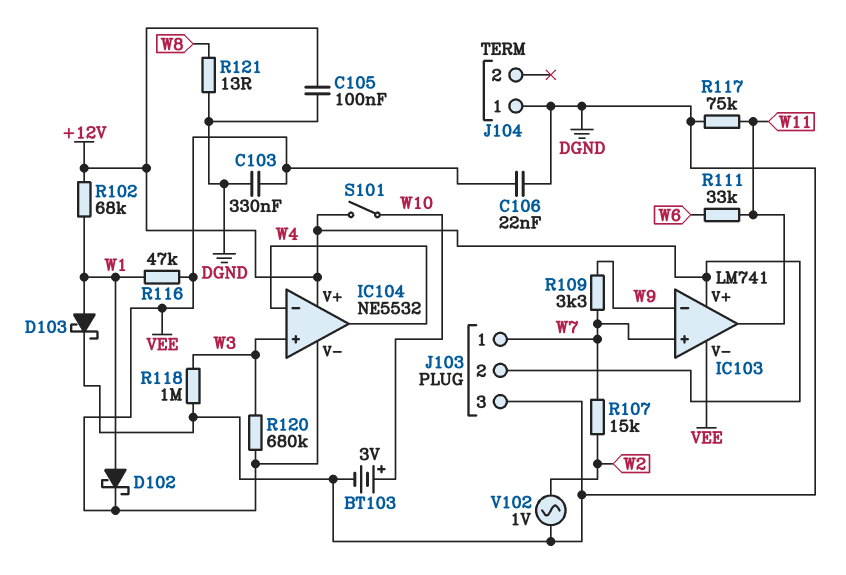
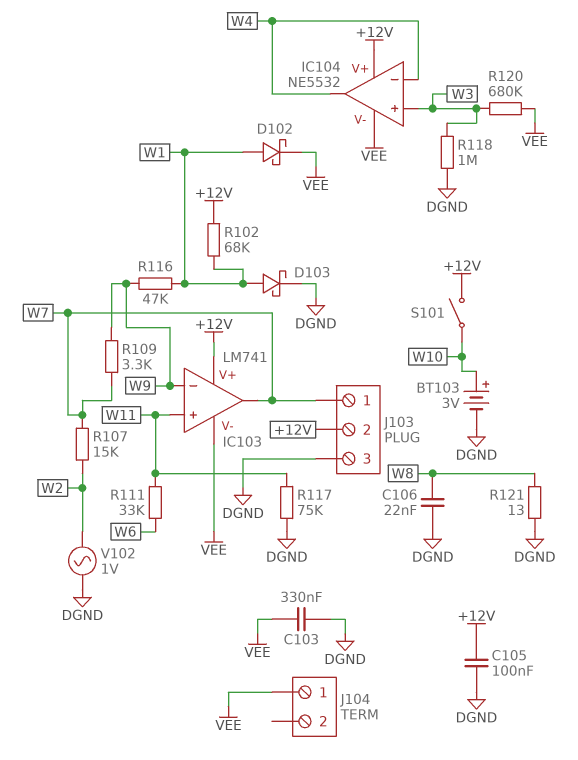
C106: 22nF (DGND, VEE) -> 22nF (DGND, W8)
IC103 pin in+: W7 -> W11
IC103 pin out: W11 -> W7
J104 pin 1: DGND -> VEE
R116: 47k (VEE, W1) -> 47k (W1, W9)

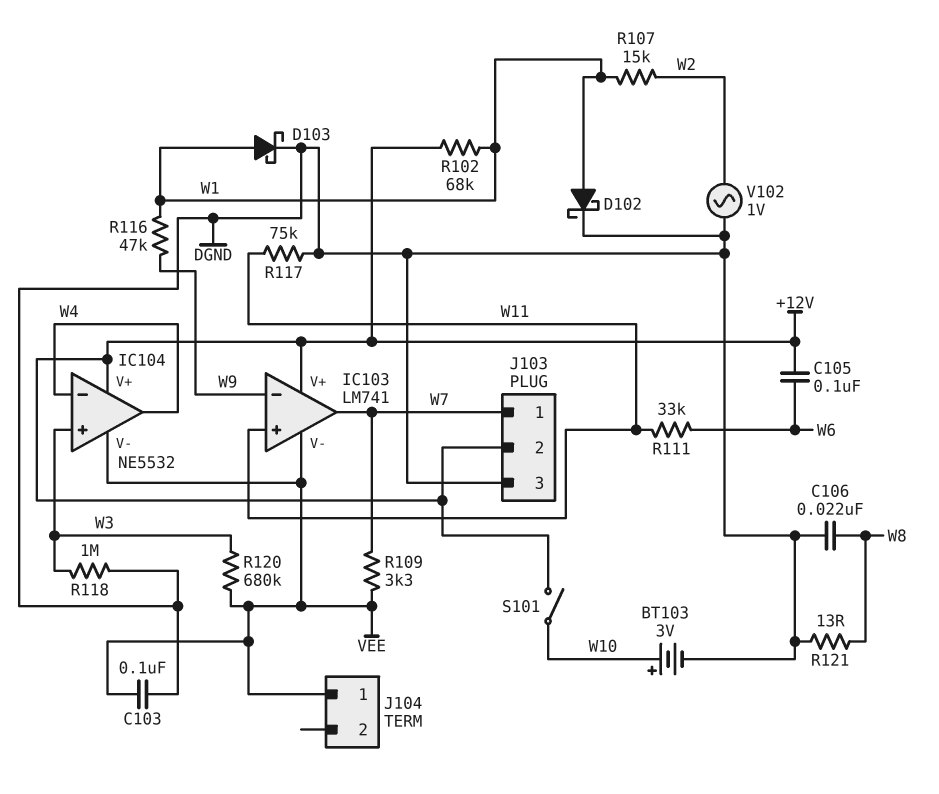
C103: 330nF (DGND, VEE) -> 100nF (DGND, VEE)
C105: 100nF (+12V, DGND) -> 100nF (+12V, W6)
D102: schottky (A W1, K VEE) -> schottky (A W1, K DGND)
R107: 15k (W2, W7) -> 15k (W1, W2)
R109: 3.3k (W7, W9) -> 3.3k (VEE, W7)

